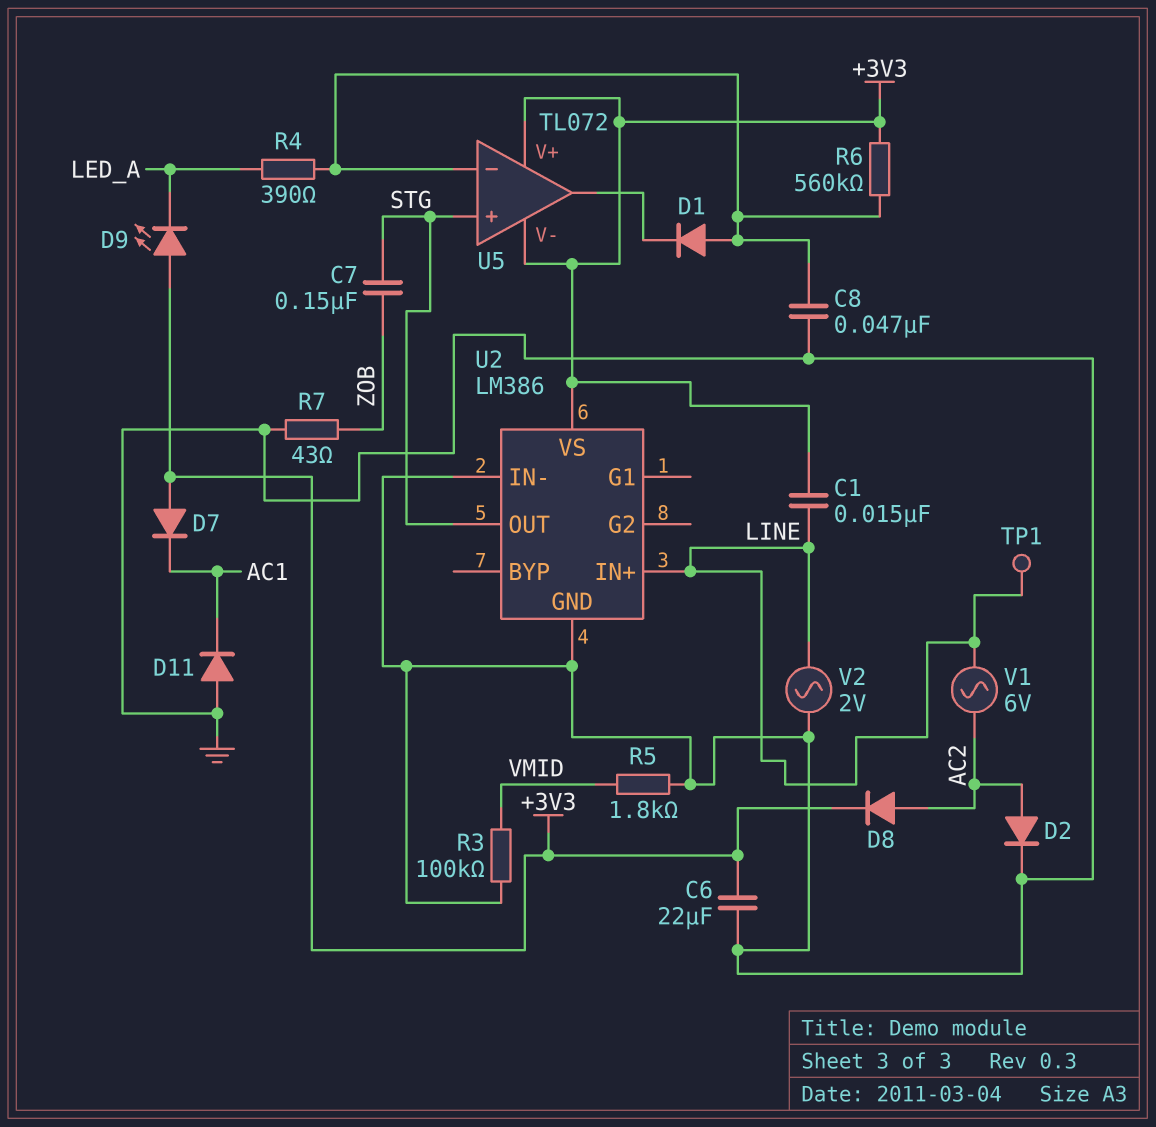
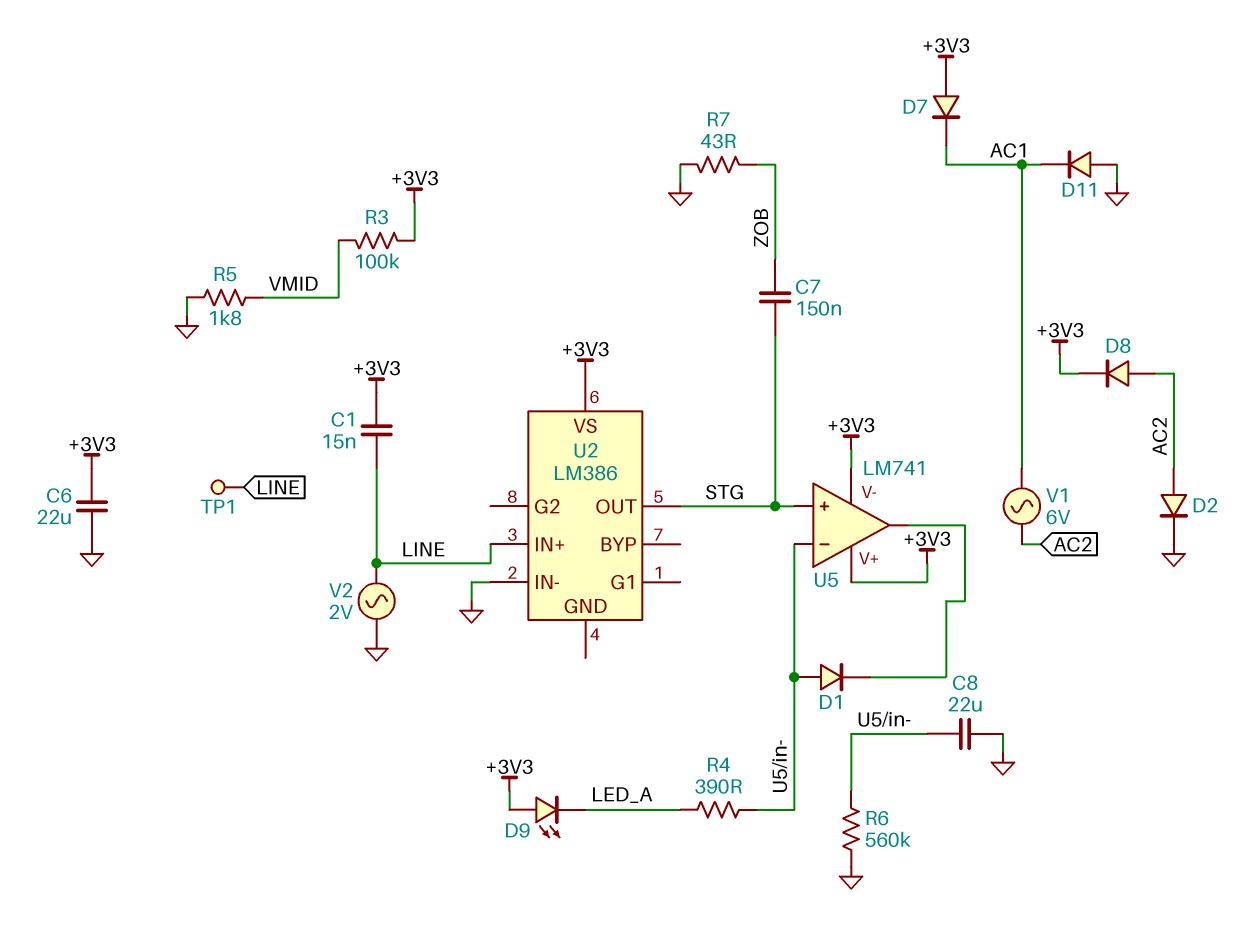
C8: 47nF (GND, U5/in-) -> 22uF (GND, U5/in-)
R3: 100k (GND, VMID) -> 100k (+3V3, VMID)
R6: 560k (+3V3, U5/in-) -> 560k (GND, U5/in-)
U2 pin GND: GND -> none
U5: TL072 -> LM741
V1: AC 6V (AC2, LINE) -> AC 6V (AC1, AC2)

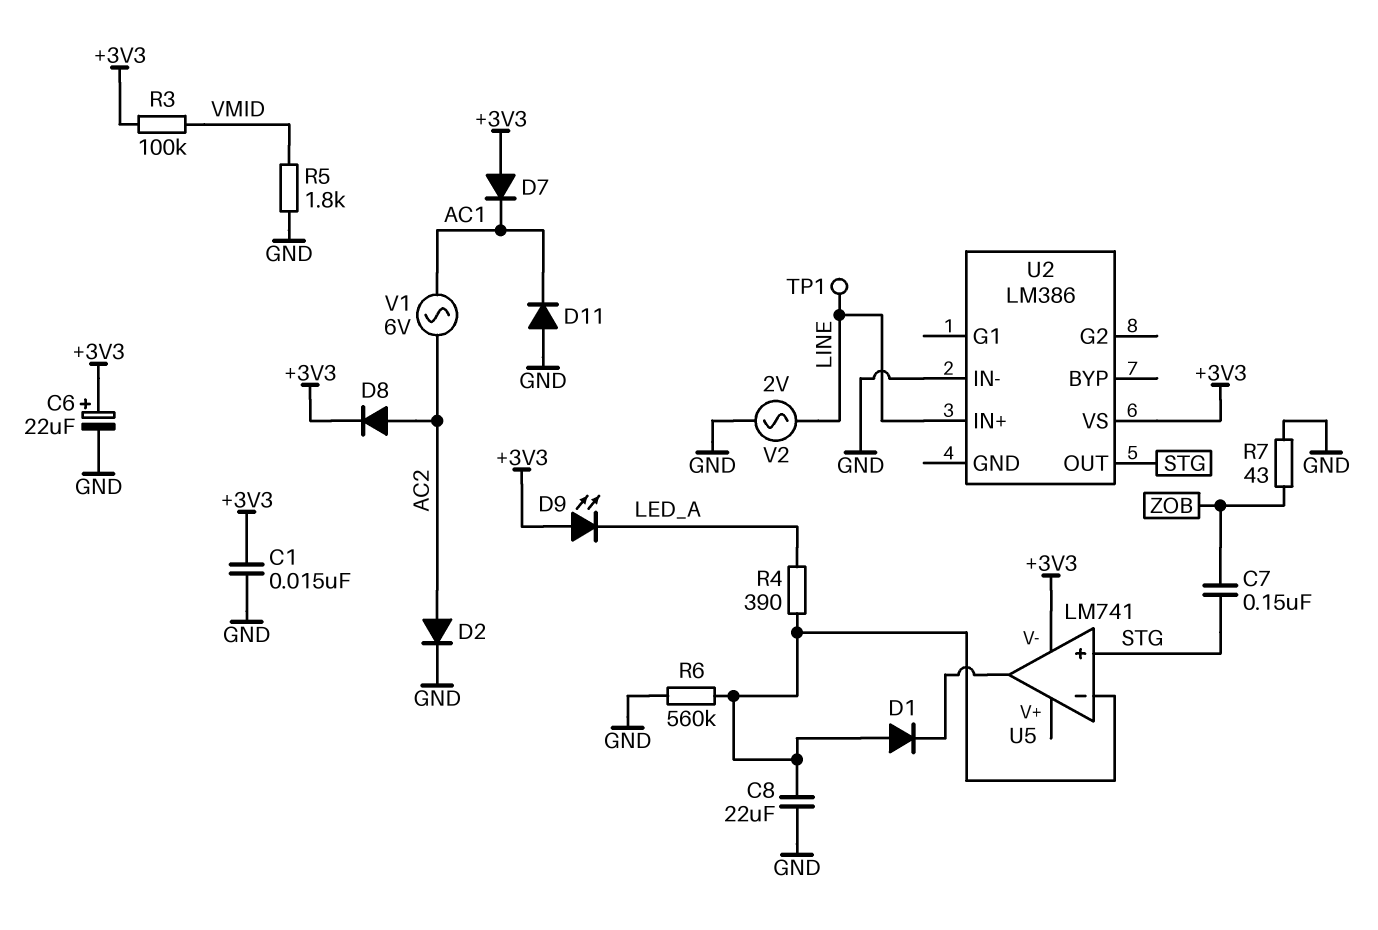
C1: 15nF (+3V3, LINE) -> 15nF (+3V3, GND)
C6: 22uF (+3V3, GND) -> 22uF (plus +3V3, minus GND)
U5 pin V+: +3V3 -> none

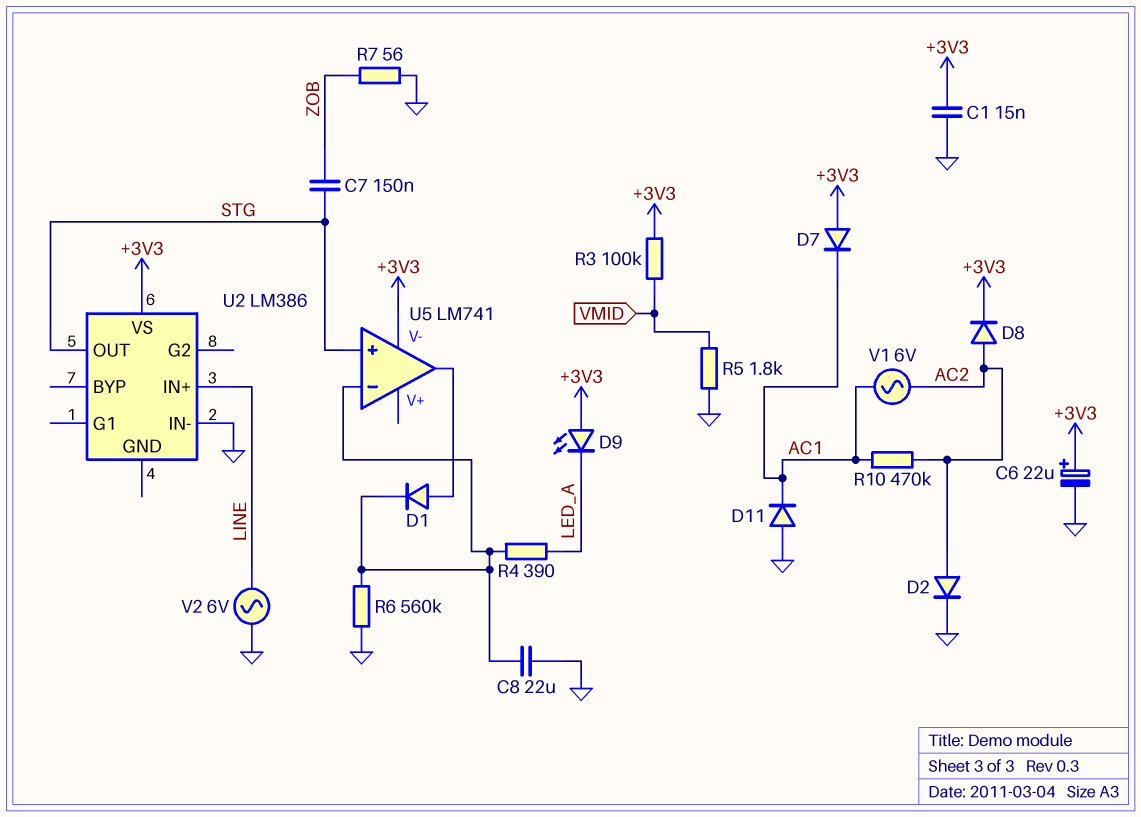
D1: diode (A U5/in-, K U5/out) -> diode (A U5/out, K U5/in-)
R7: 43 (GND, ZOB) -> 56 (GND, ZOB)
R10: none -> 470k (AC1, AC2)
TP1: test point (LINE) -> none
V2: AC 2V (GND, LINE) -> AC 6V (GND, LINE)

